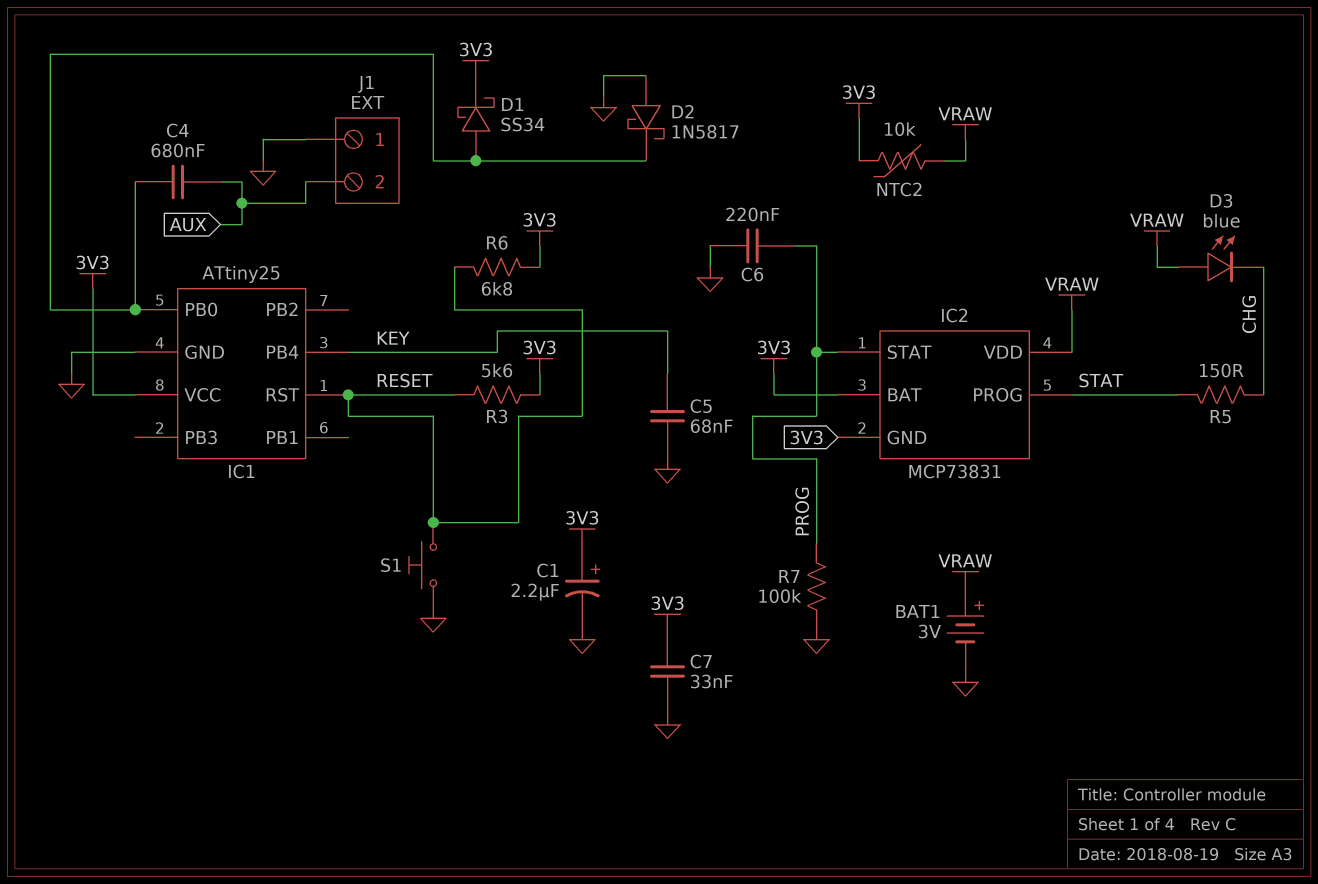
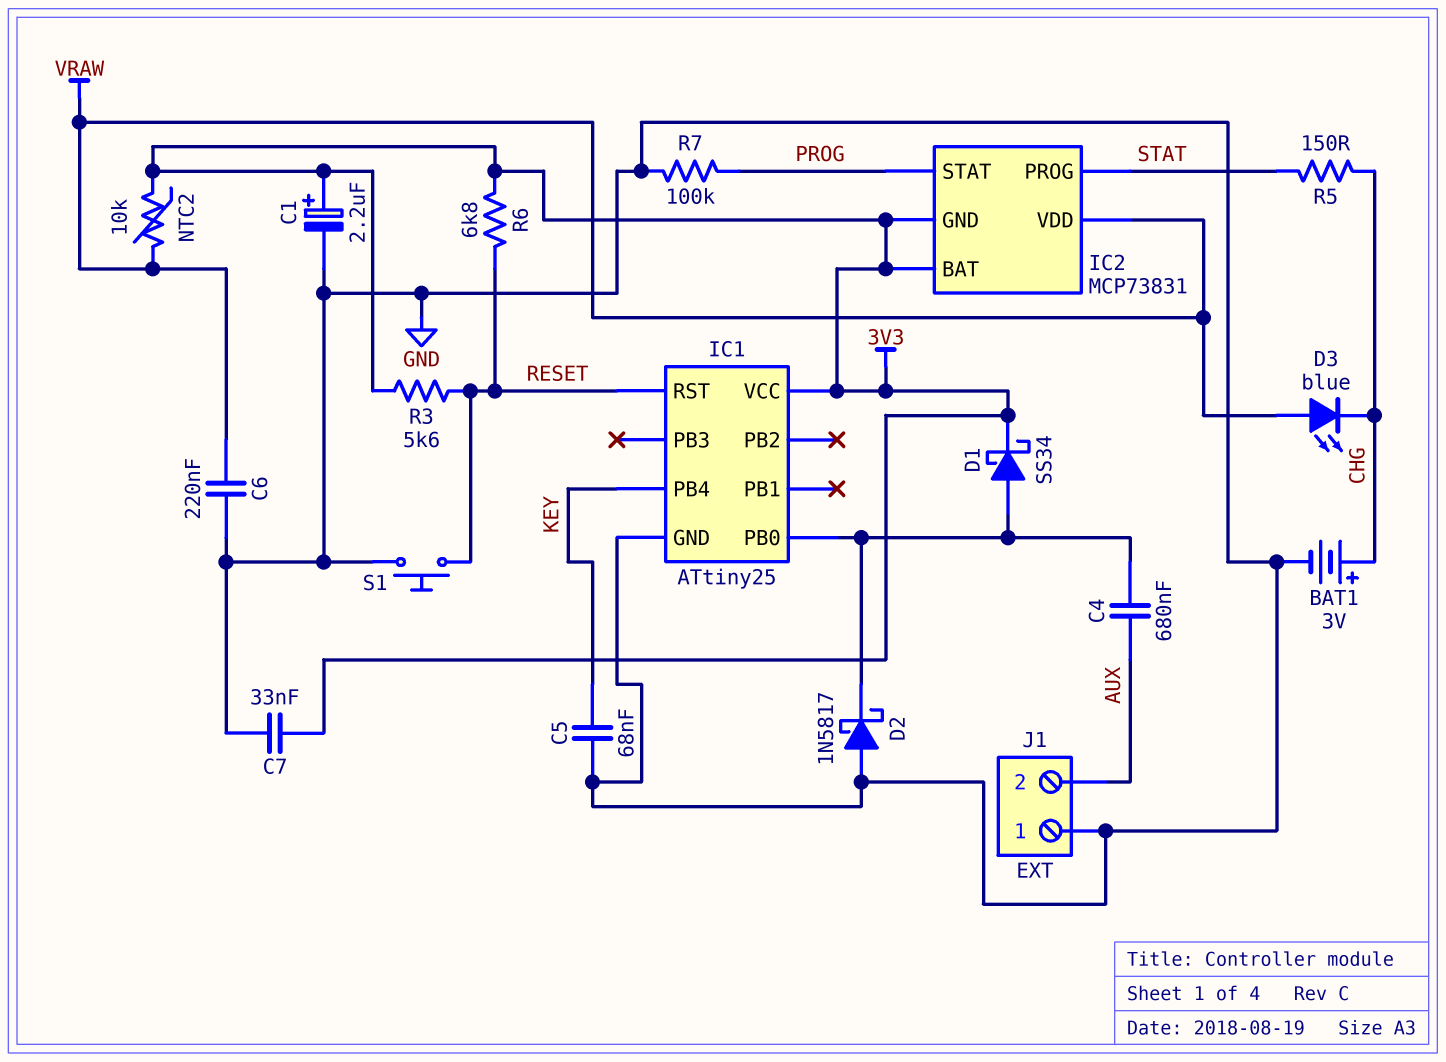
BAT1: 3V (plus VRAW, minus GND) -> 3V (plus CHG, minus GND)
C6: 220nF (GND, PROG) -> 220nF (GND, VRAW)

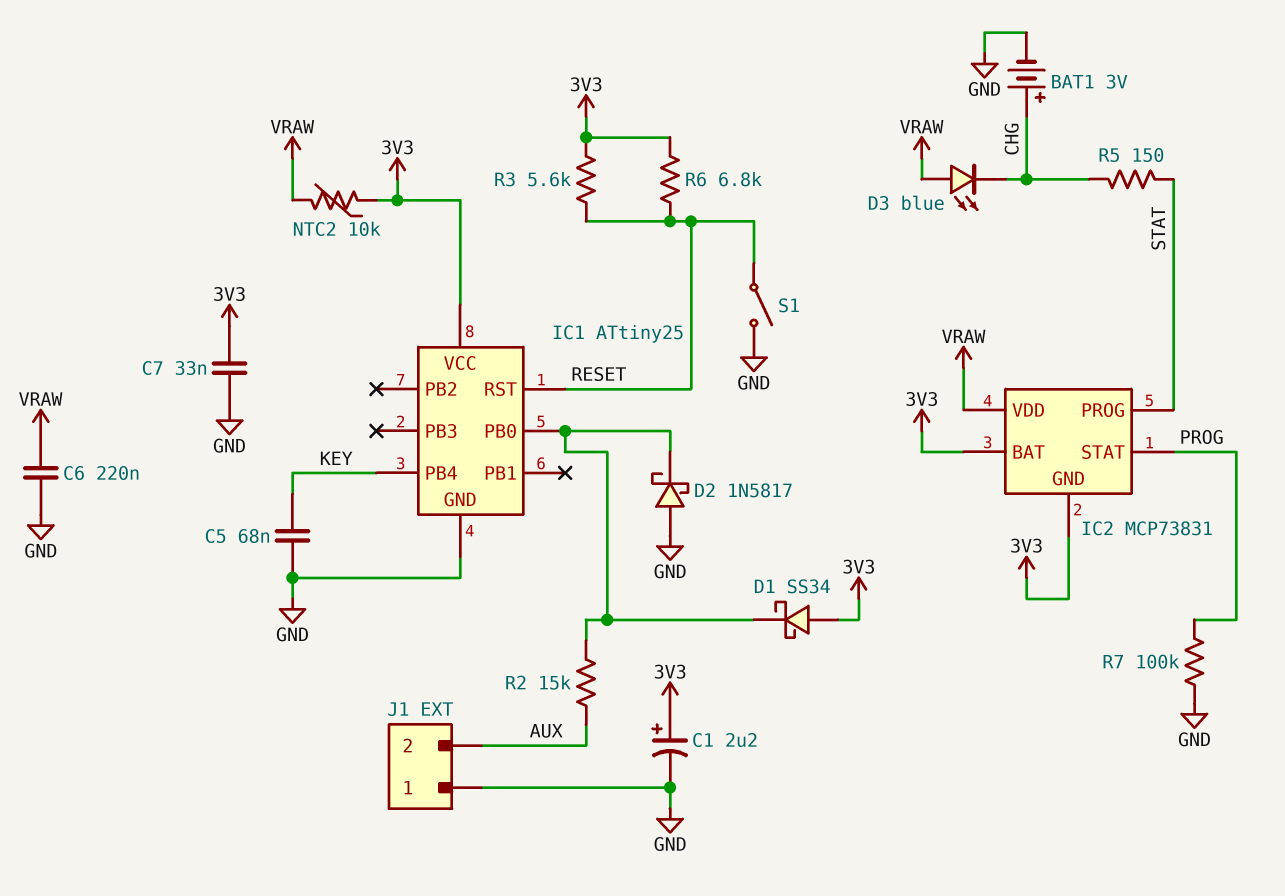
C4: 680nF (AUX, IC1/PB0) -> none
D1: schottky SS34 (A IC1/PB0, K 3V3) -> schottky SS34 (A 3V3, K IC1/PB0)
R2: none -> 15k (AUX, IC1/PB0)
S1: button (GND, RESET) -> switch (GND, RESET)

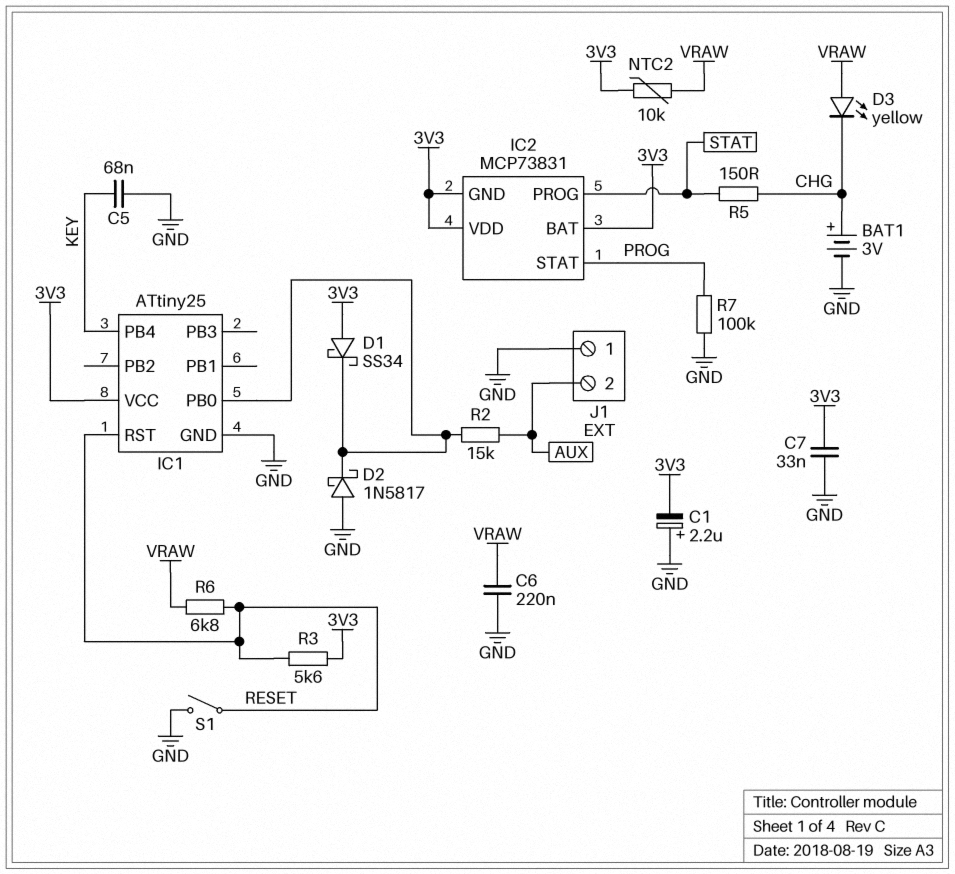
C1: 2.2uF (plus 3V3, minus GND) -> 2.2uF (plus GND, minus 3V3)
D3: LED blue (A VRAW, K CHG) -> LED yellow (A VRAW, K CHG)
IC2 pin VDD: VRAW -> 3V3
R6: 6.8k (3V3, RESET) -> 6.8k (RESET, VRAW)

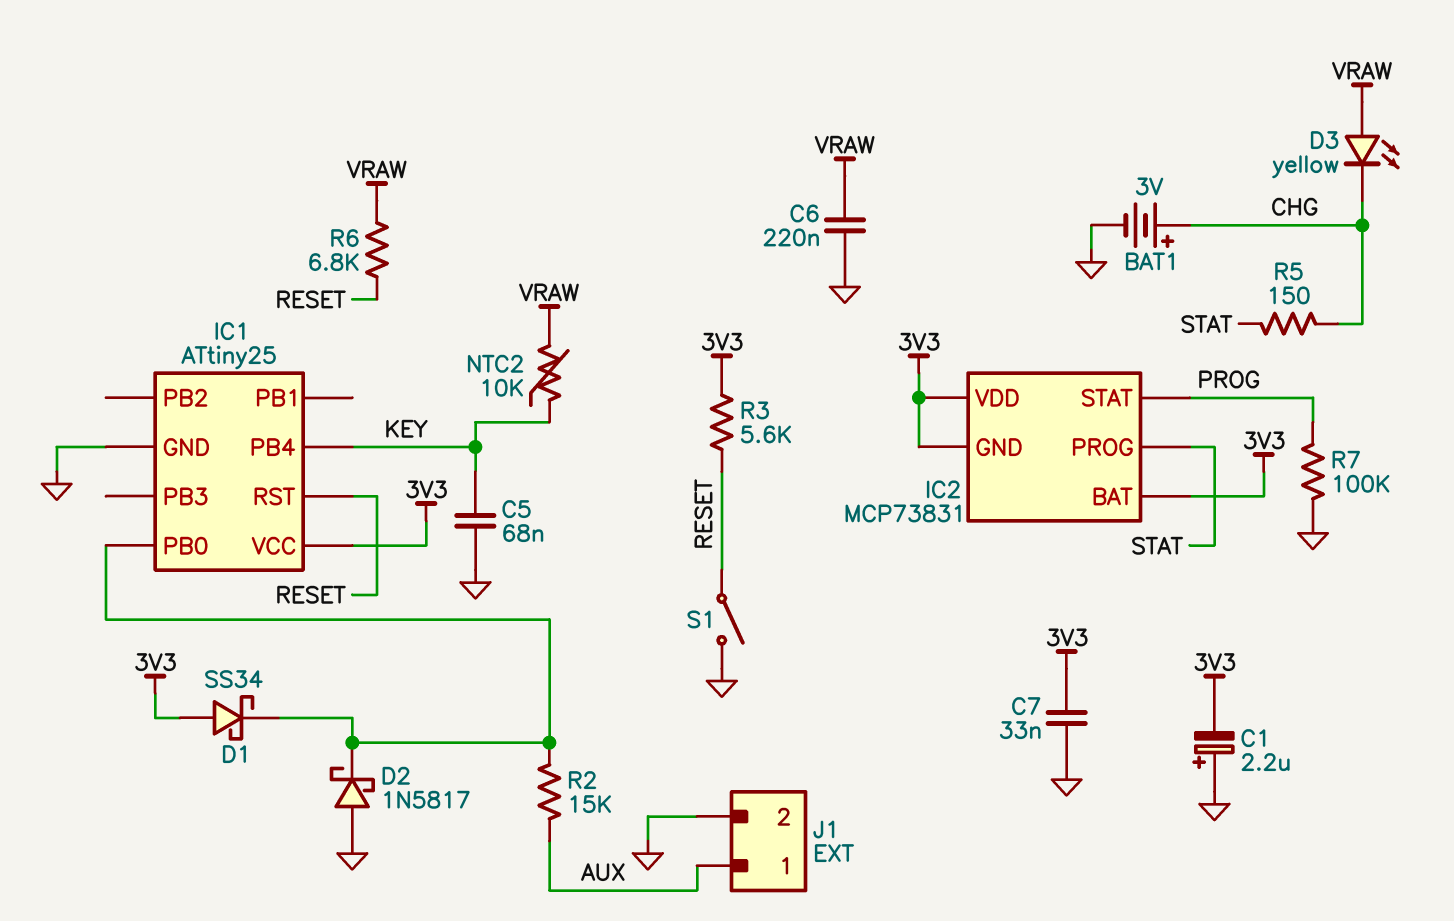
J1 pin 1: GND -> AUX
J1 pin 2: AUX -> GND
NTC2: 10k (3V3, VRAW) -> 10k (KEY, VRAW)

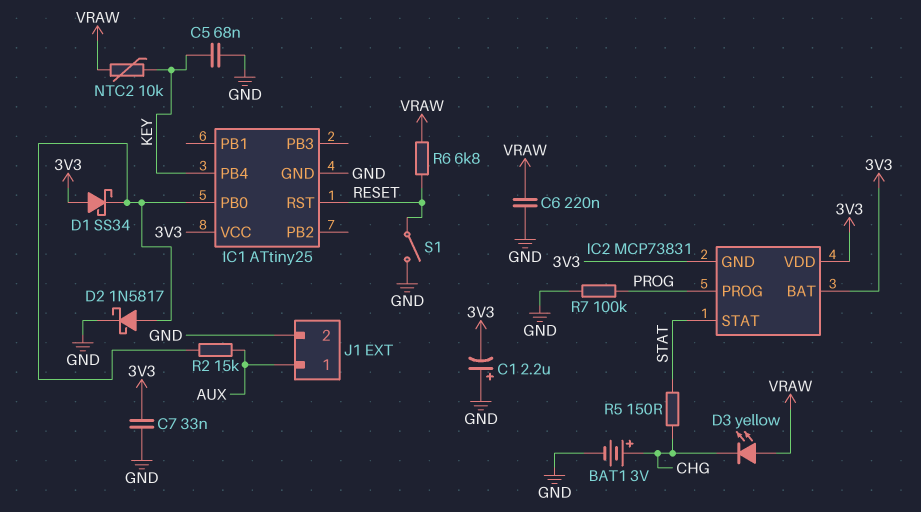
D2: schottky 1N5817 (A GND, K IC1/PB0) -> schottky 1N5817 (A IC1/PB0, K GND)
IC2 pin PROG: STAT -> PROG
IC2 pin STAT: PROG -> STAT
R3: 5.6k (3V3, RESET) -> none

